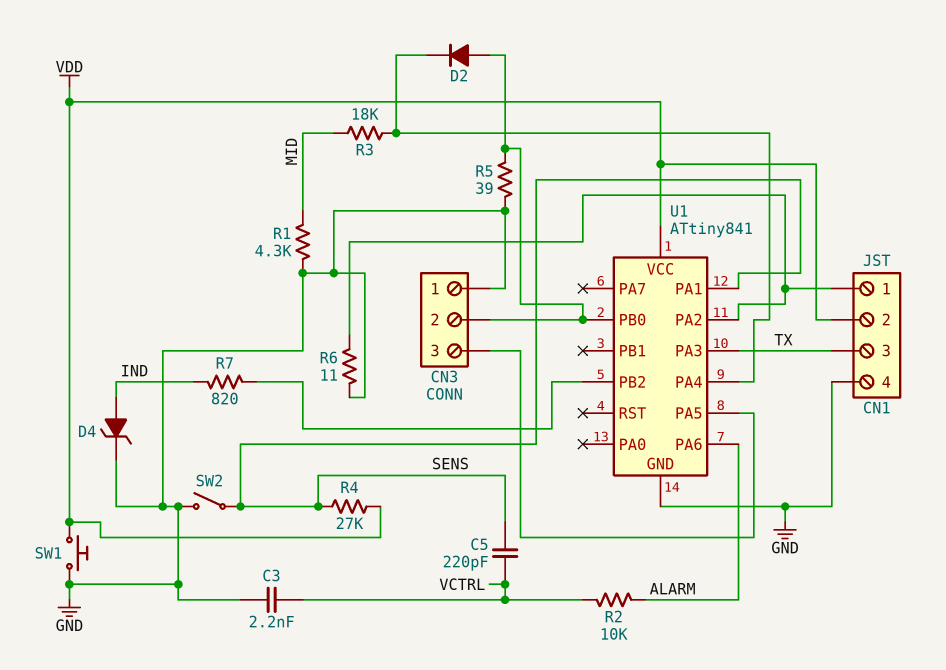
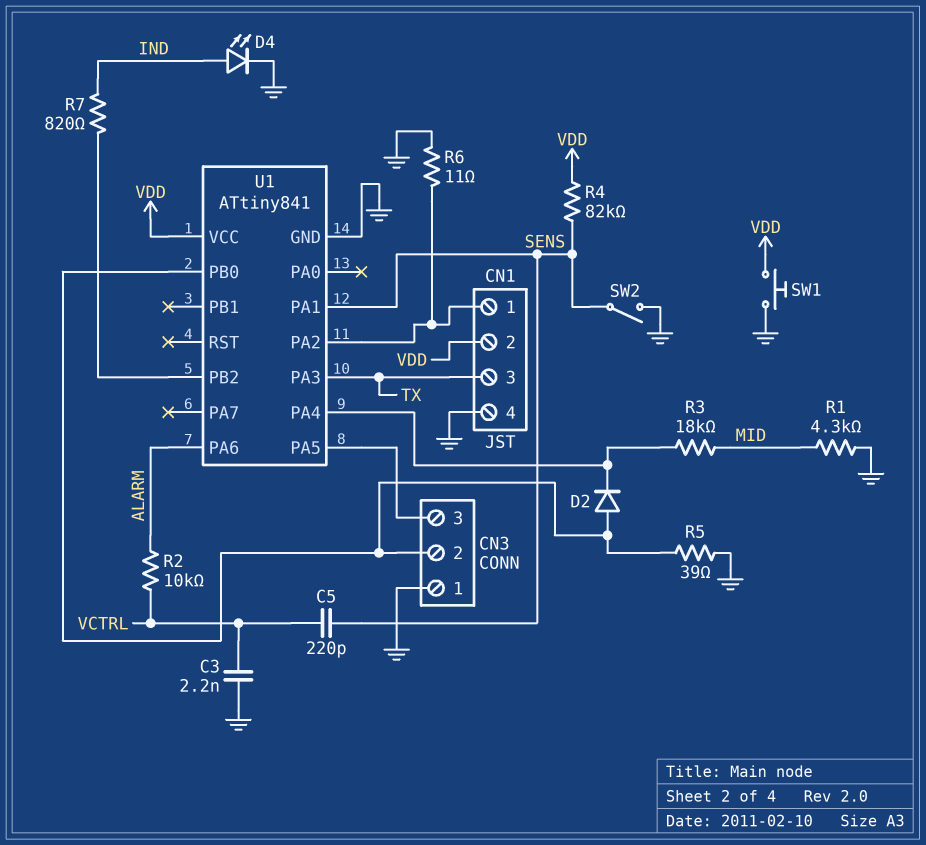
D4: zener (A IND, K GND) -> LED (A IND, K GND)
R4: 27k (SENS, VDD) -> 82k (SENS, VDD)

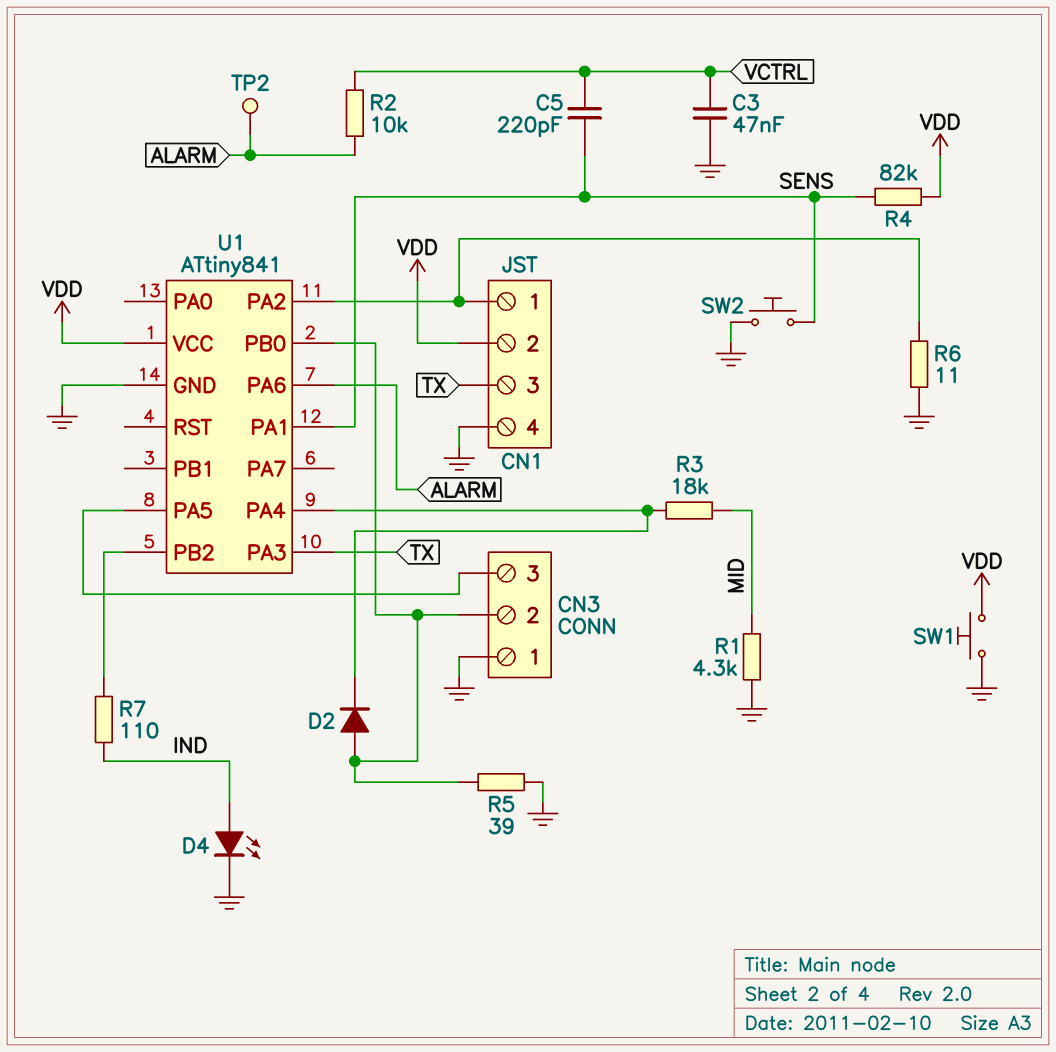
C3: 2.2nF (GND, VCTRL) -> 47nF (GND, VCTRL)
R7: 820 (IND, U1/PB2) -> 110 (IND, U1/PB2)
SW2: switch (GND, SENS) -> button (GND, SENS)
TP2: none -> test point (ALARM)

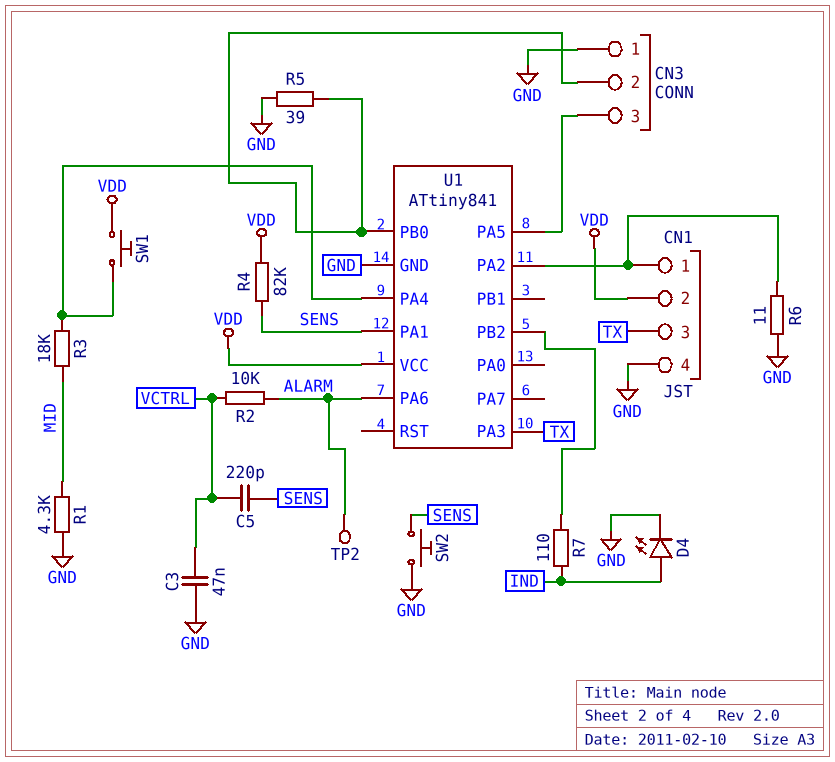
D2: diode (A CN3/2, K U1/PA4) -> none
SW1: button (GND, VDD) -> button (U1/PA4, VDD)

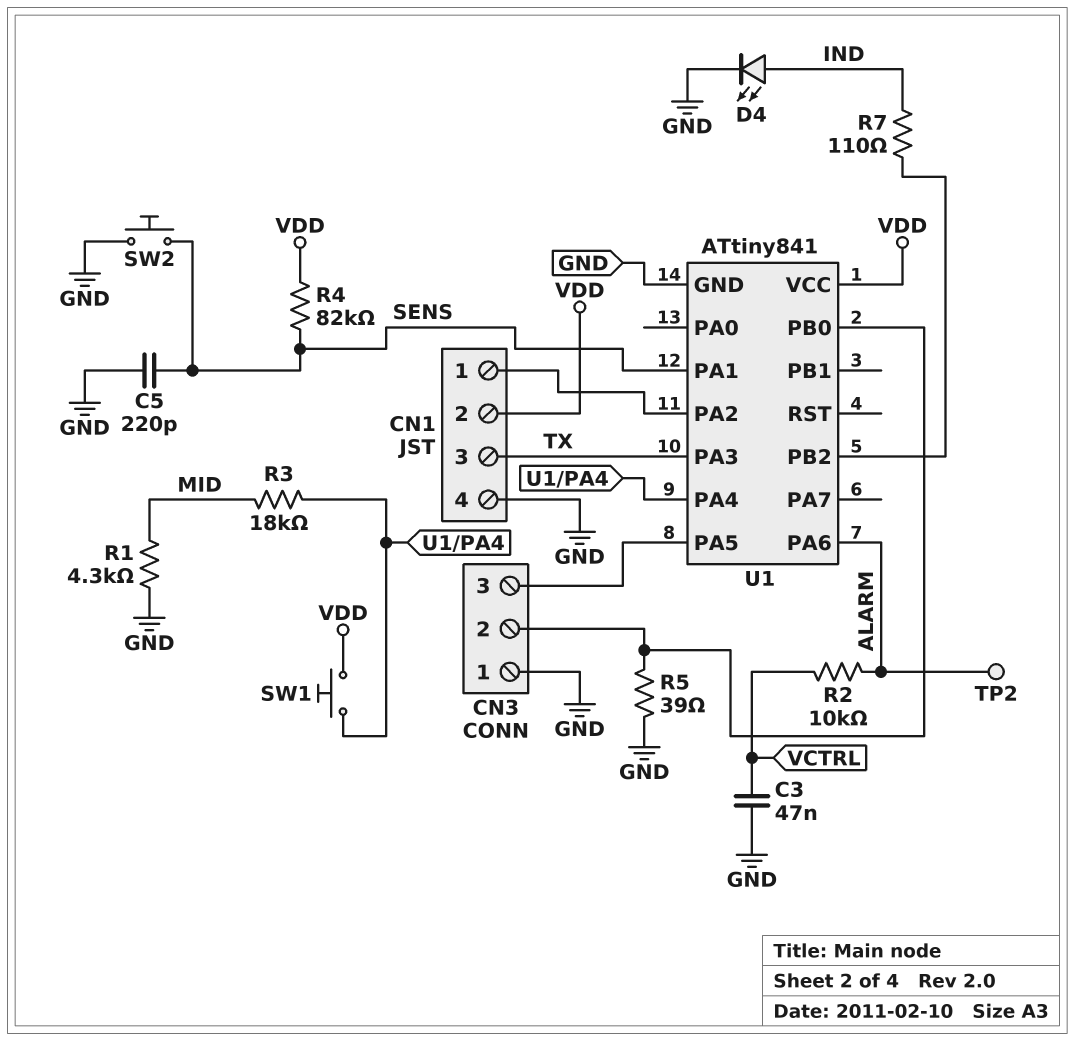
C5: 220pF (SENS, VCTRL) -> 220pF (GND, SENS)
R6: 11 (CN1/1, GND) -> none

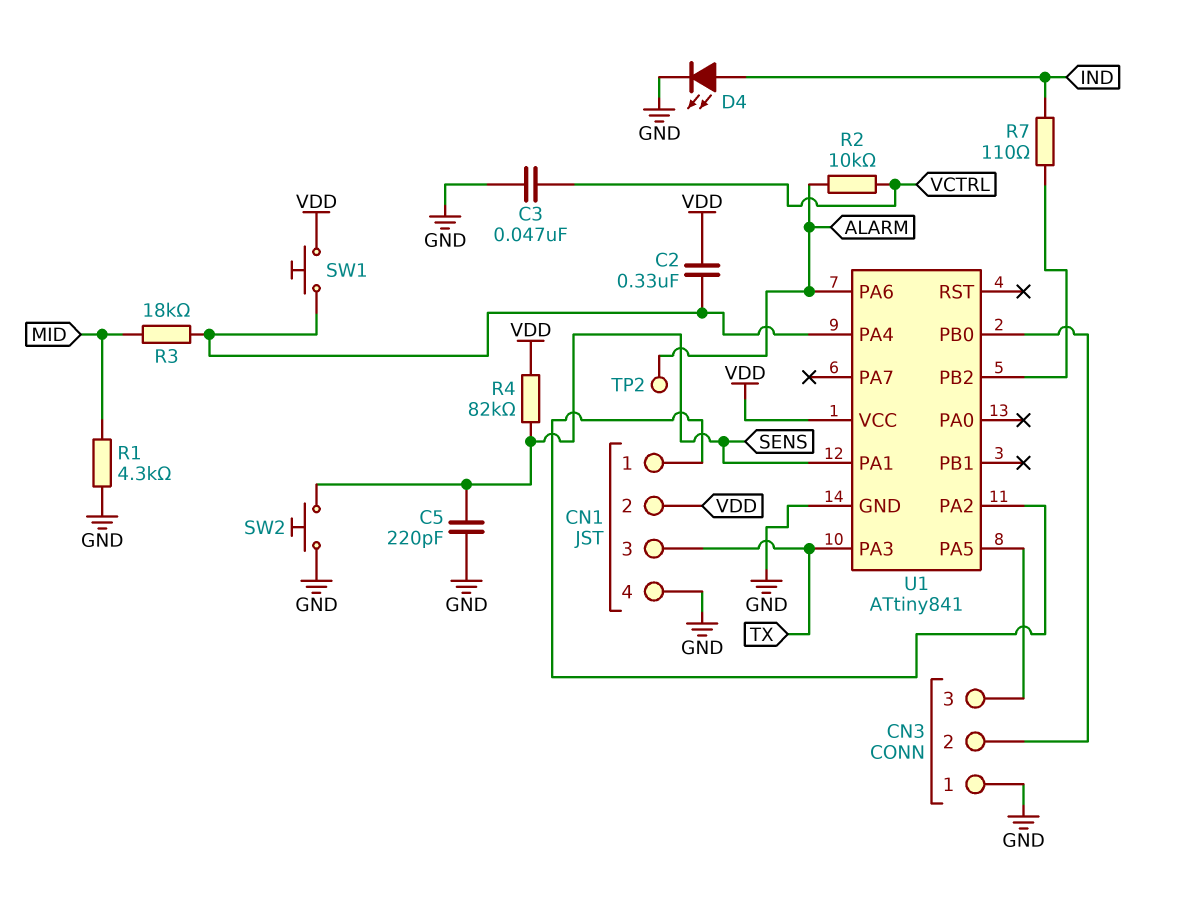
C2: none -> 330nF (U1/PA4, VDD)
R5: 39 (CN3/2, GND) -> none

